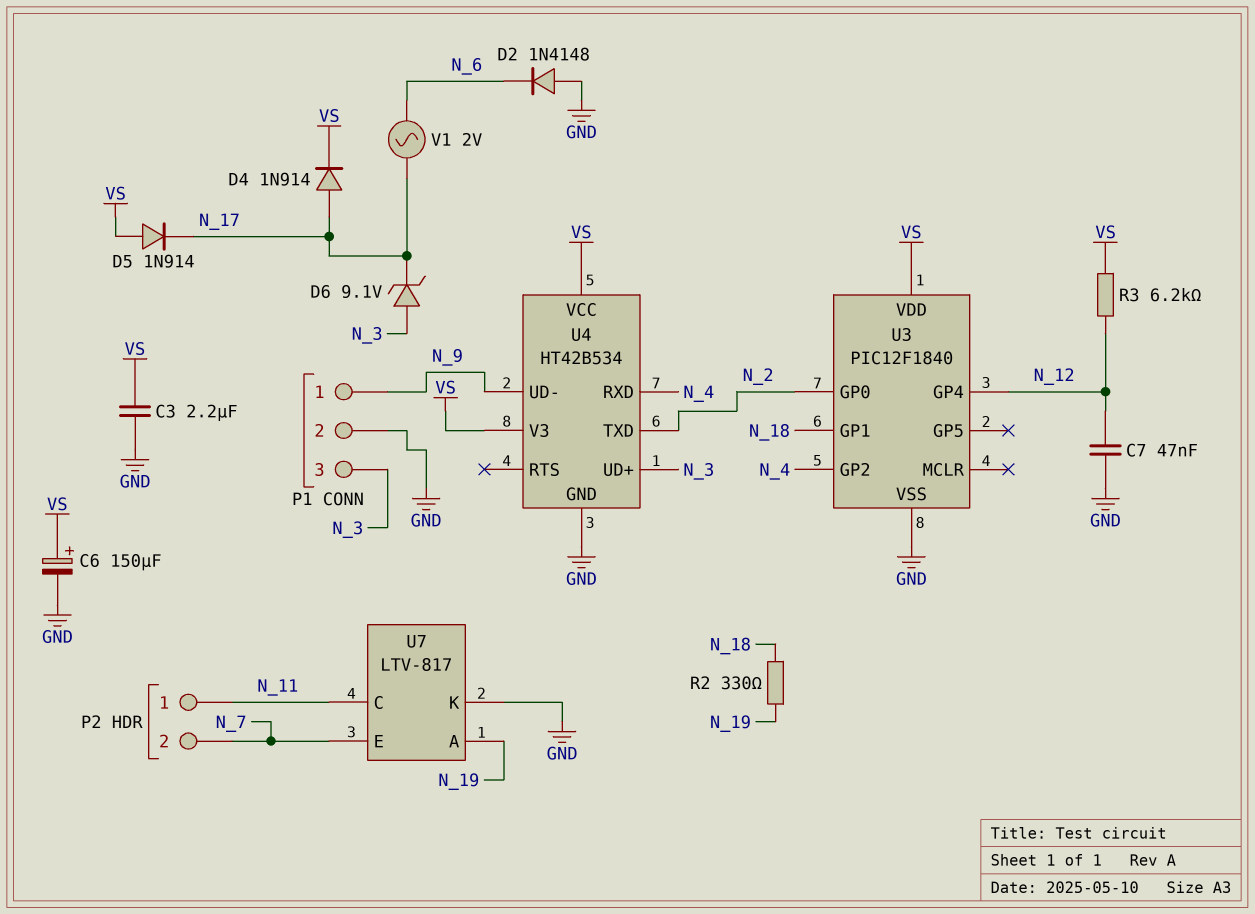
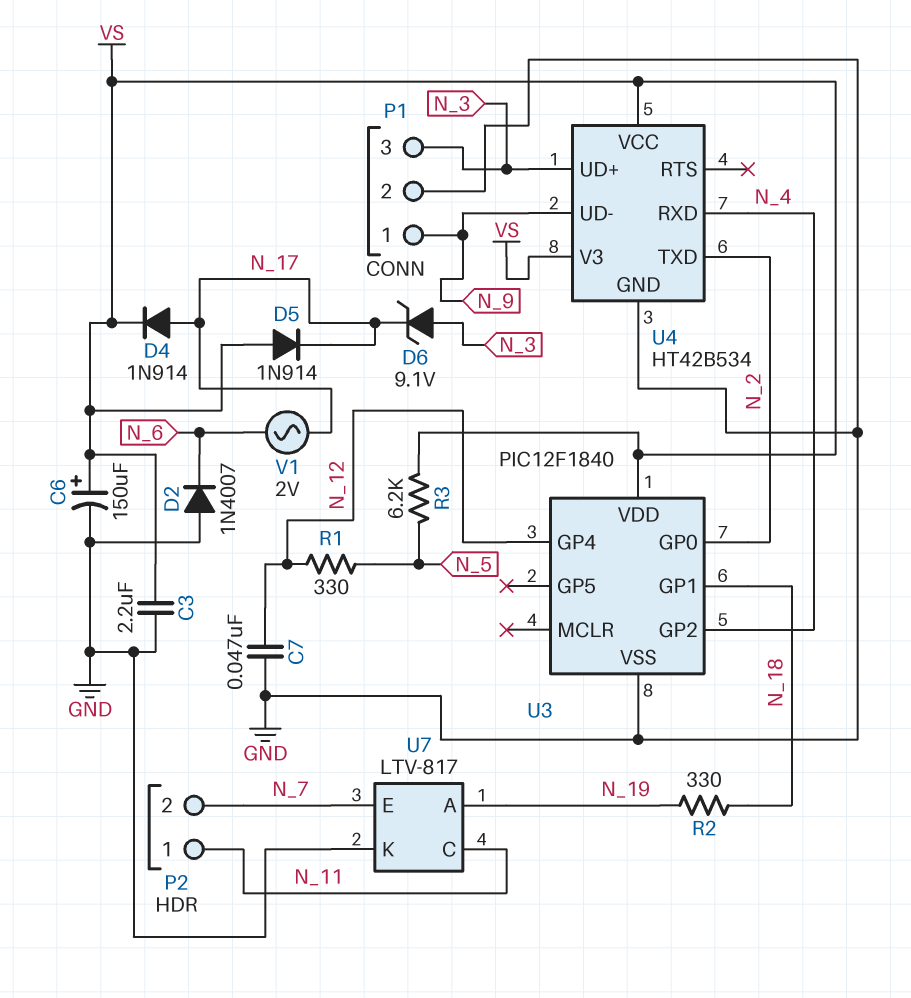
D2: diode 1N4148 (A GND, K N_6) -> diode 1N4007 (A GND, K N_6)
R1: none -> 330 (N_5, N_12)
R3: 6.2k (N_12, VS) -> 6.2k (N_5, VS)

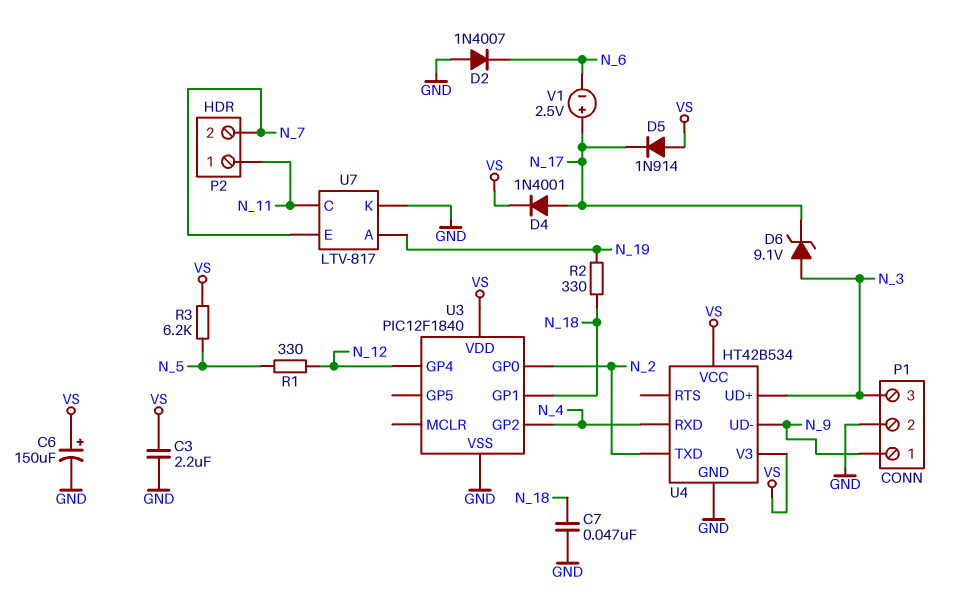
C7: 47nF (GND, N_12) -> 47nF (GND, N_18)
D4: diode 1N914 (A N_17, K VS) -> diode 1N4001 (A N_17, K VS)
V1: AC 2V (N_6, N_17) -> 2.5V (plus N_17, minus N_6)

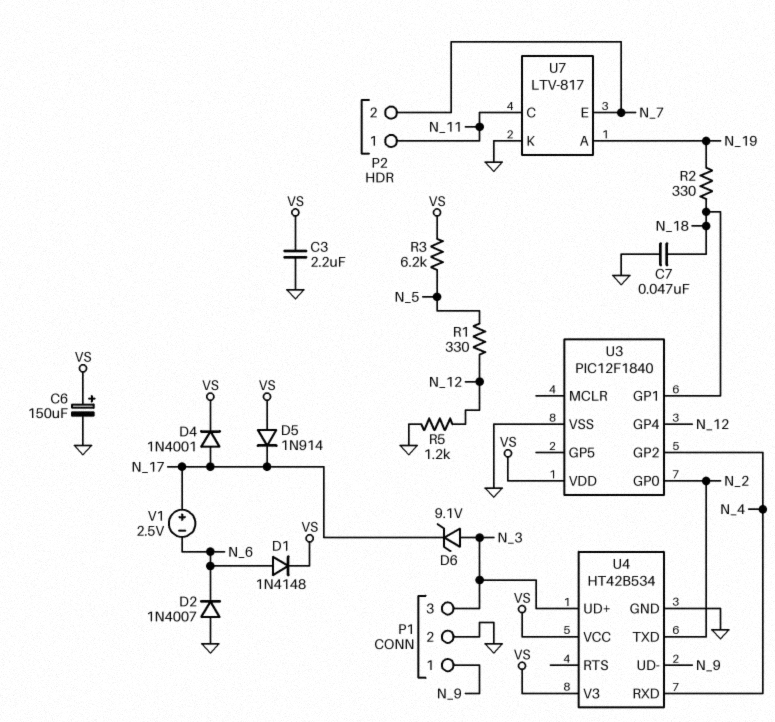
D1: none -> diode 1N4148 (A N_6, K VS)
R5: none -> 1.2k (GND, N_12)

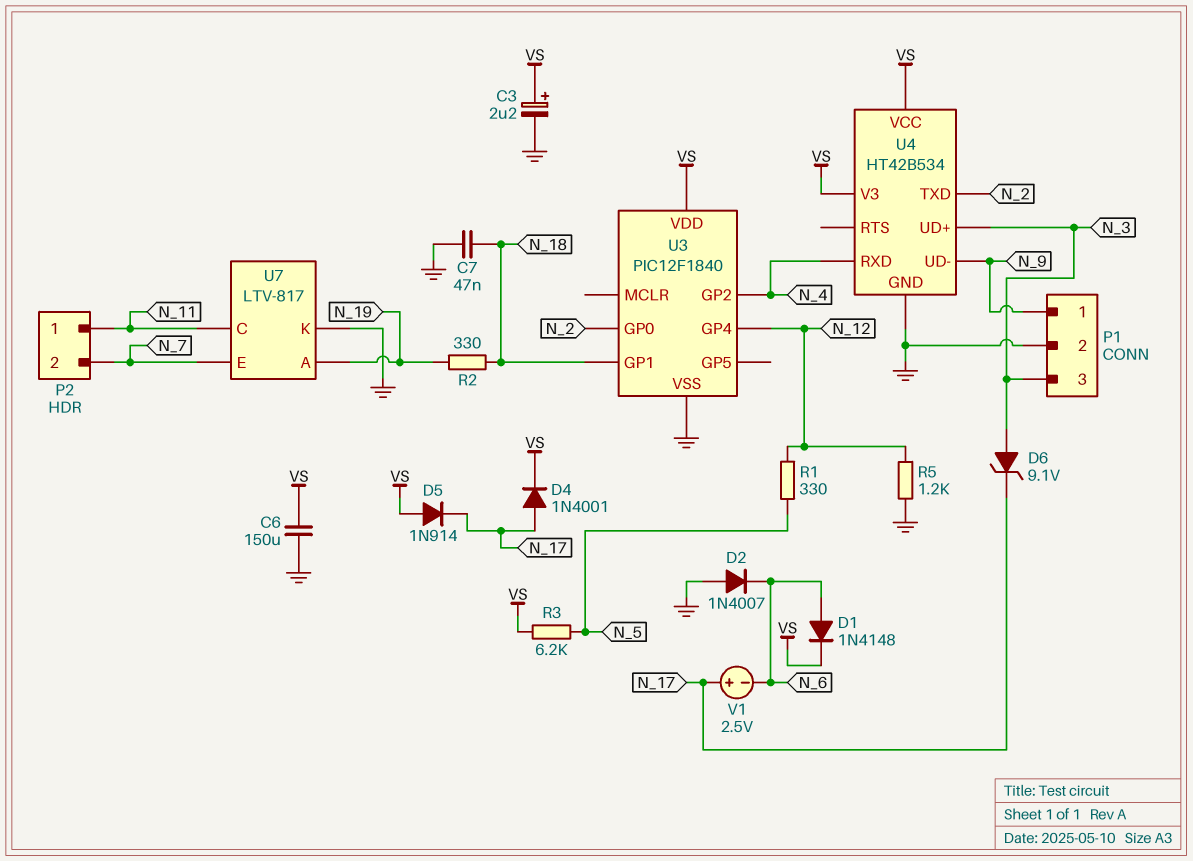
C3: 2.2uF (GND, VS) -> 2.2uF (plus VS, minus GND)
C6: 150uF (plus VS, minus GND) -> 150uF (GND, VS)

